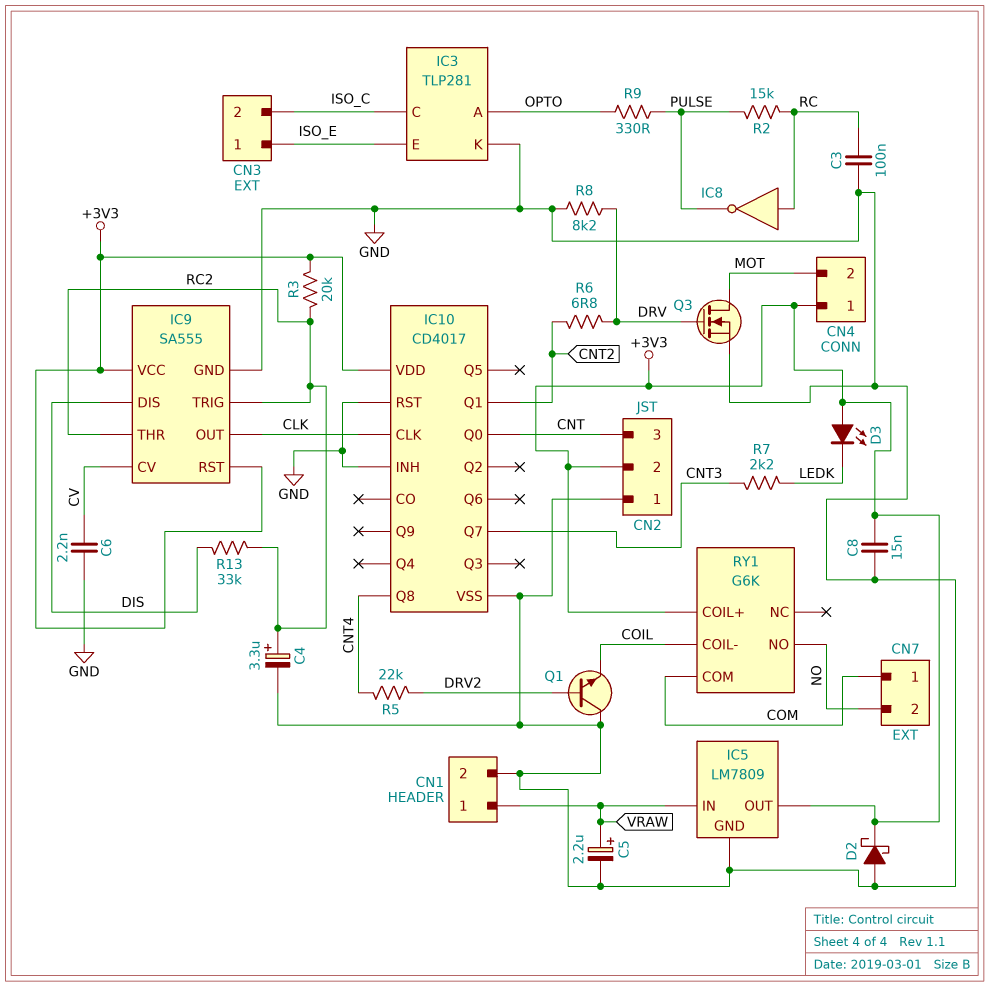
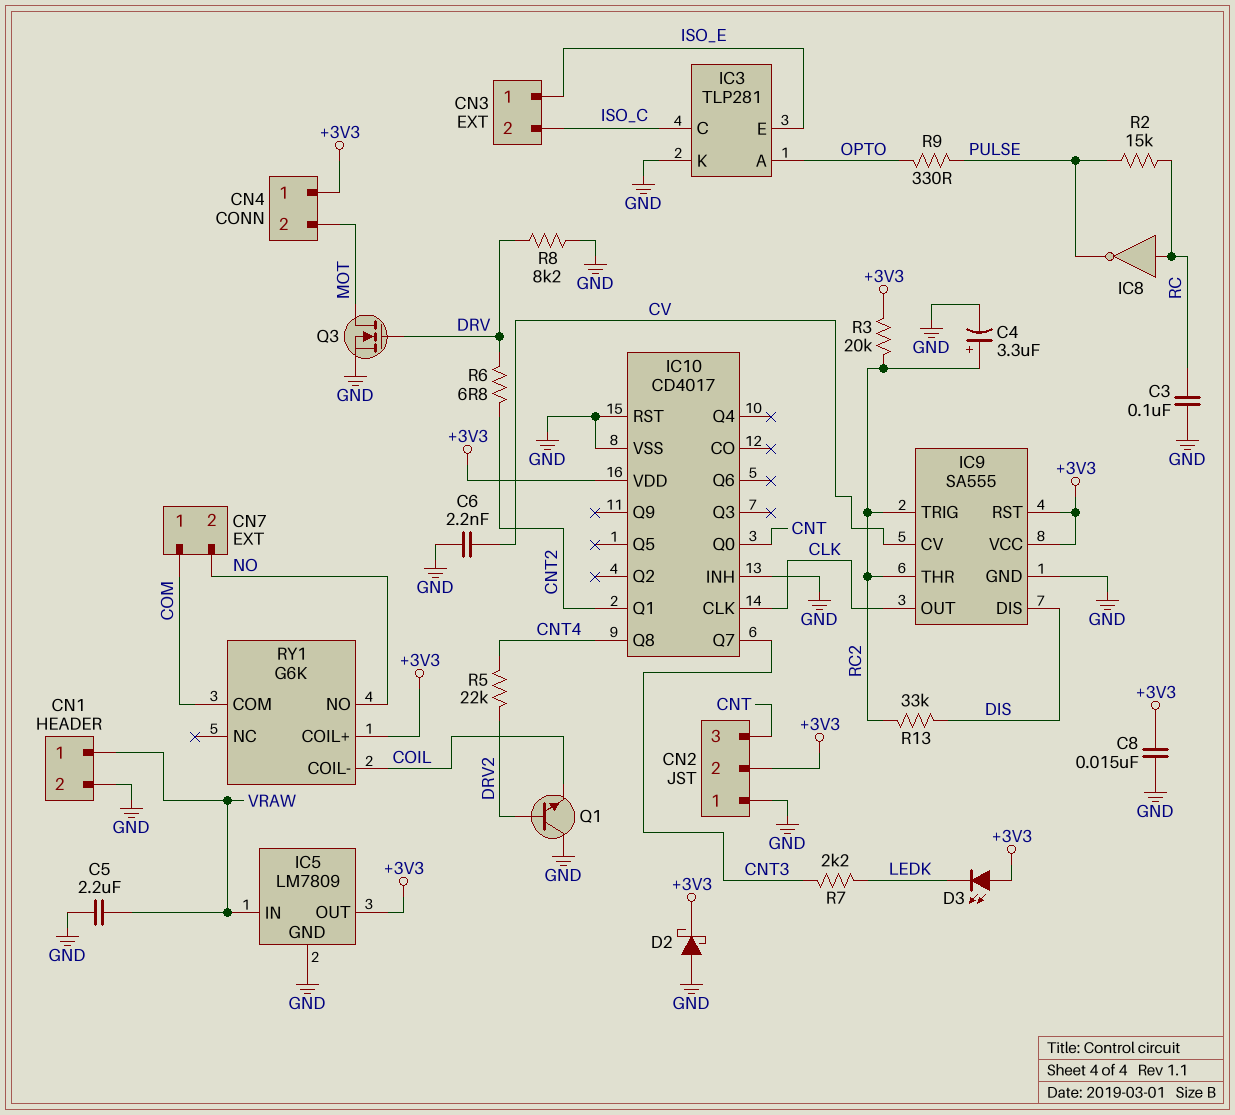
C5: 2.2uF (plus VRAW, minus GND) -> 2.2uF (GND, VRAW)

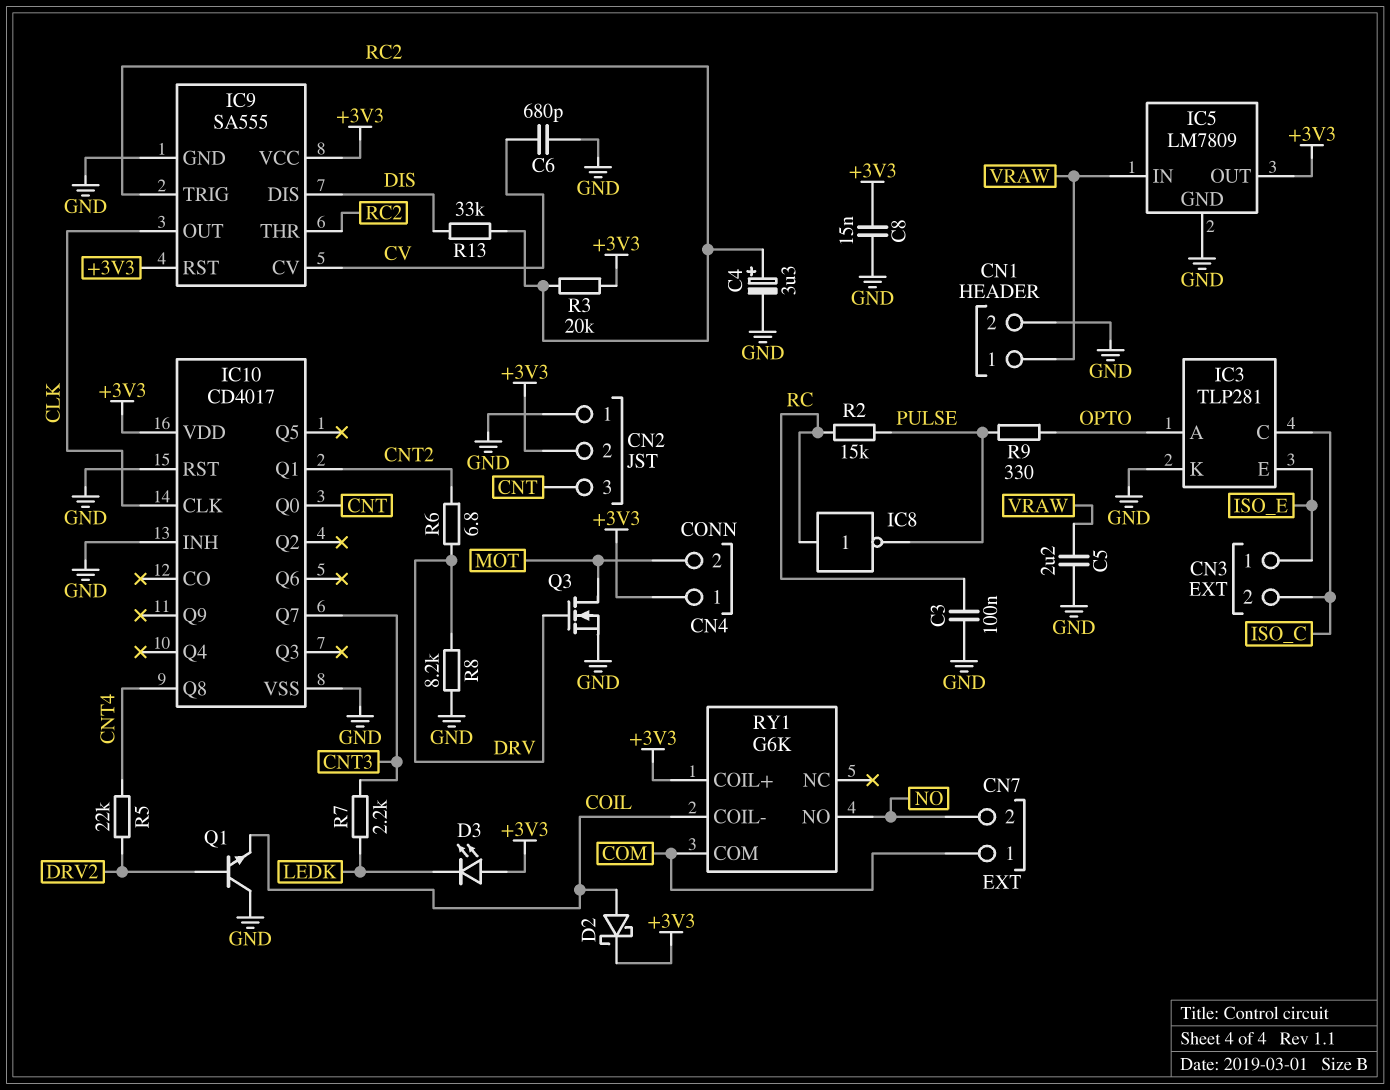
C6: 2.2nF (CV, GND) -> 680pF (CV, GND)
D2: schottky (A GND, K +3V3) -> schottky (A COIL, K +3V3)

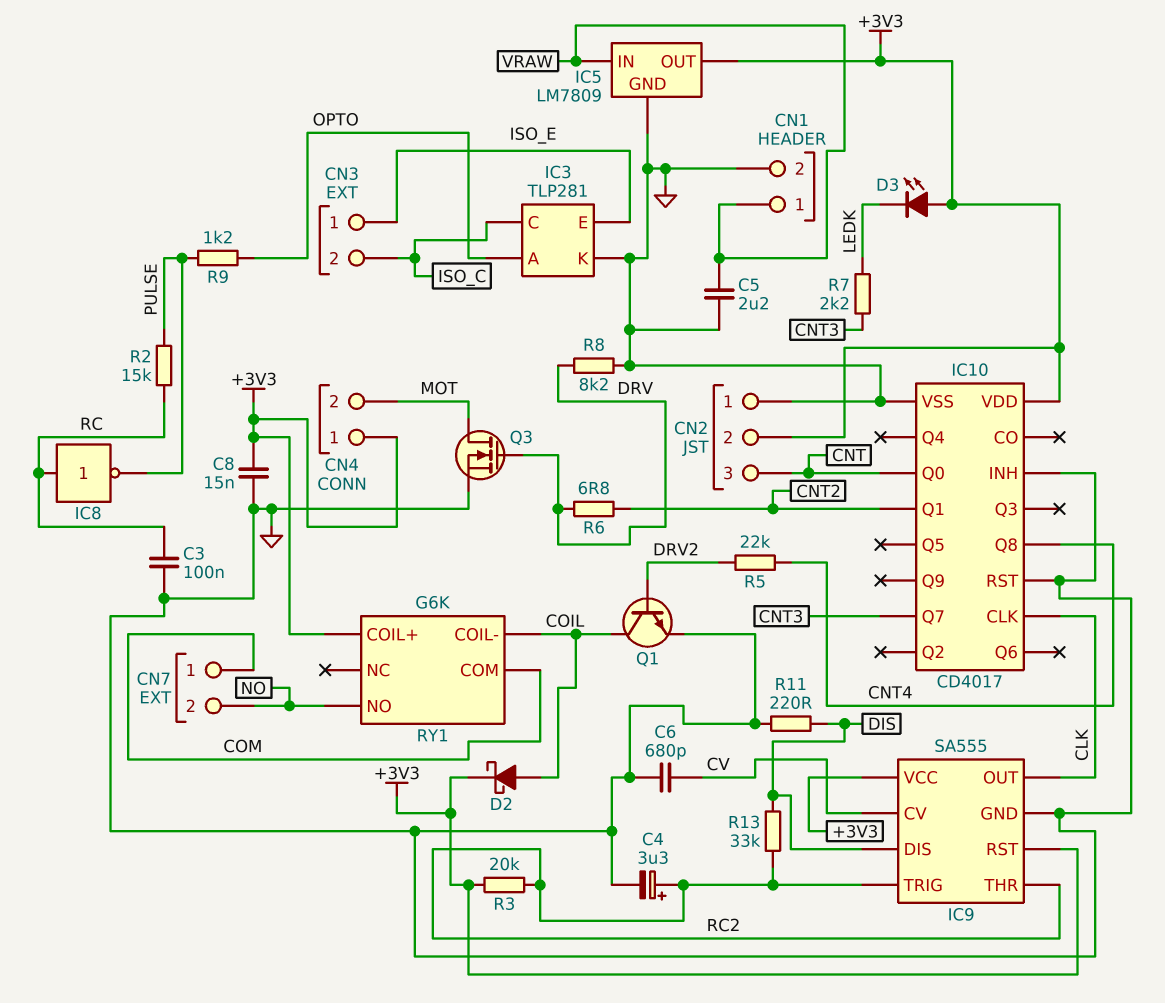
Q1: NPN (B DRV2, C GND, E COIL) -> NPN (B DRV2, C COIL, E GND)
R9: 330 (OPTO, PULSE) -> 1.2k (OPTO, PULSE)
R11: none -> 220 (DIS, GND)

